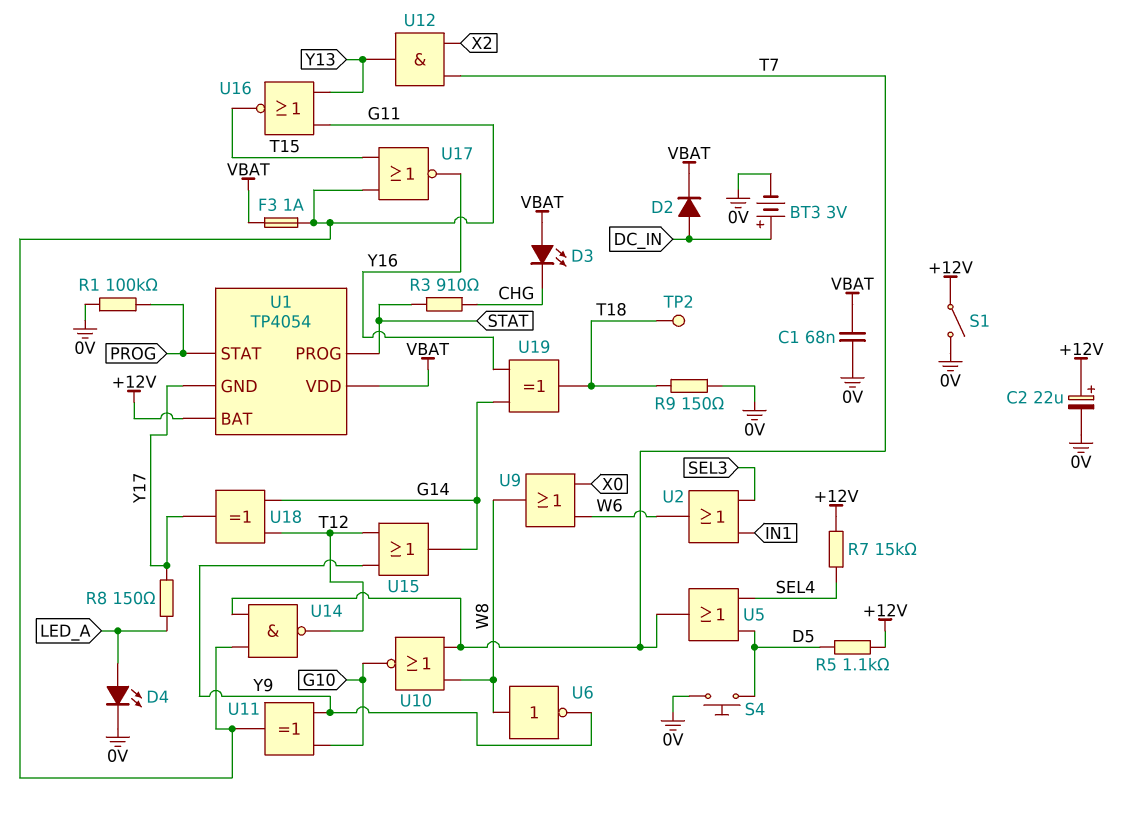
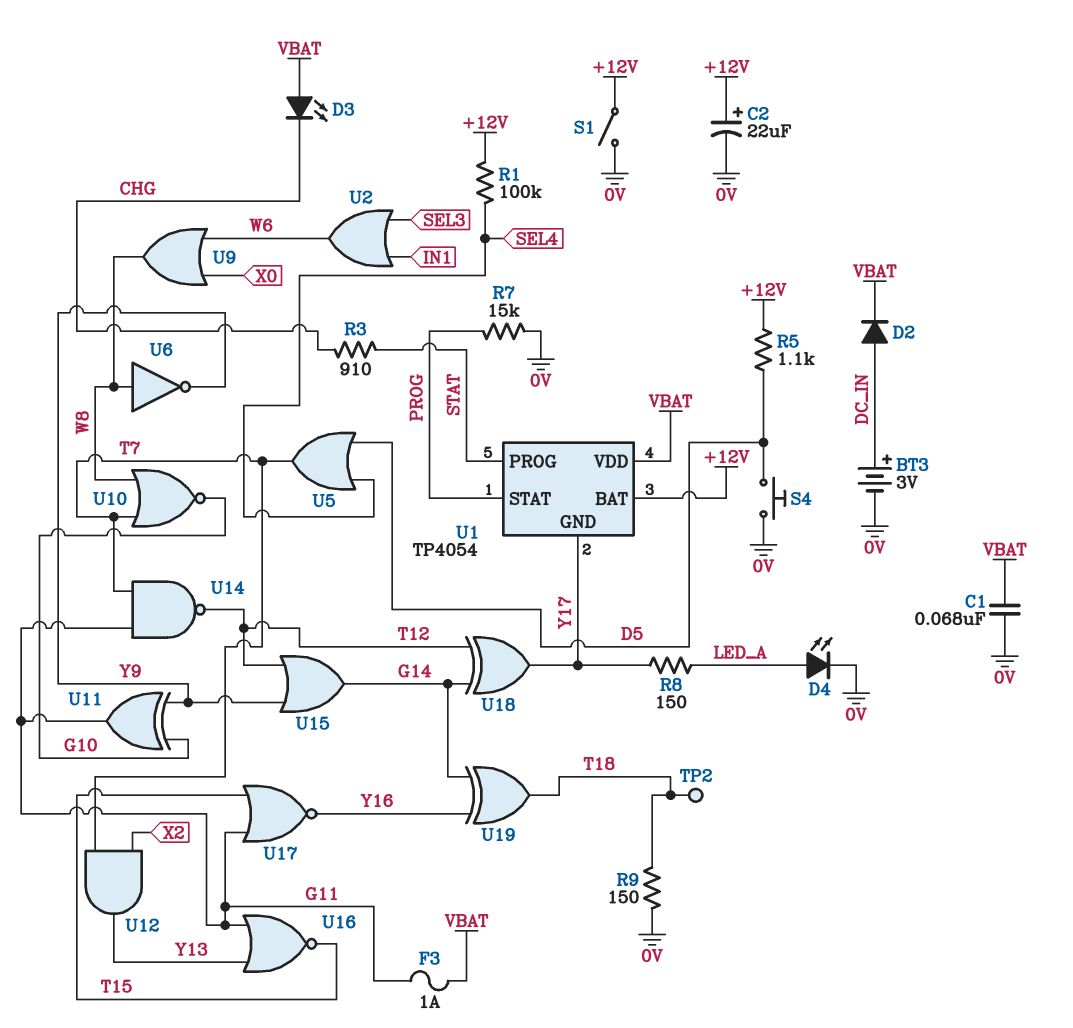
R1: 100k (0V, PROG) -> 100k (+12V, SEL4)
R7: 15k (+12V, SEL4) -> 15k (0V, PROG)

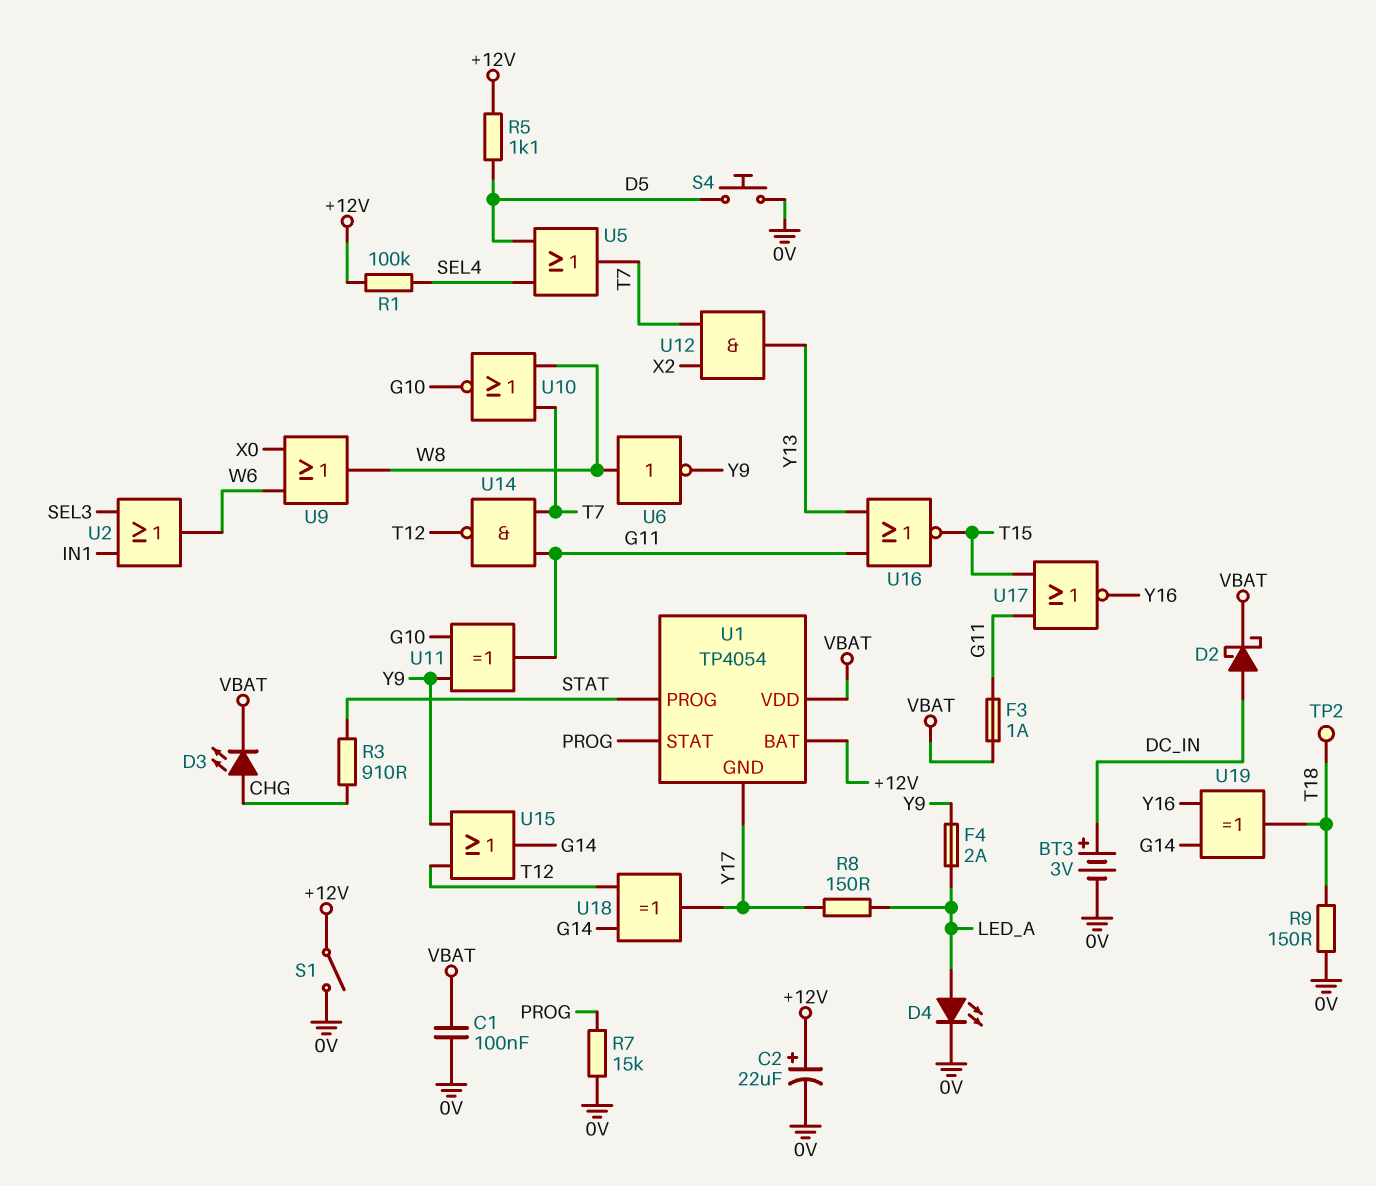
C1: 68nF (0V, VBAT) -> 100nF (0V, VBAT)
D2: diode (A DC_IN, K VBAT) -> schottky (A DC_IN, K VBAT)
D3: LED (A VBAT, K CHG) -> LED (A CHG, K VBAT)
F4: none -> 2A (LED_A, Y9)

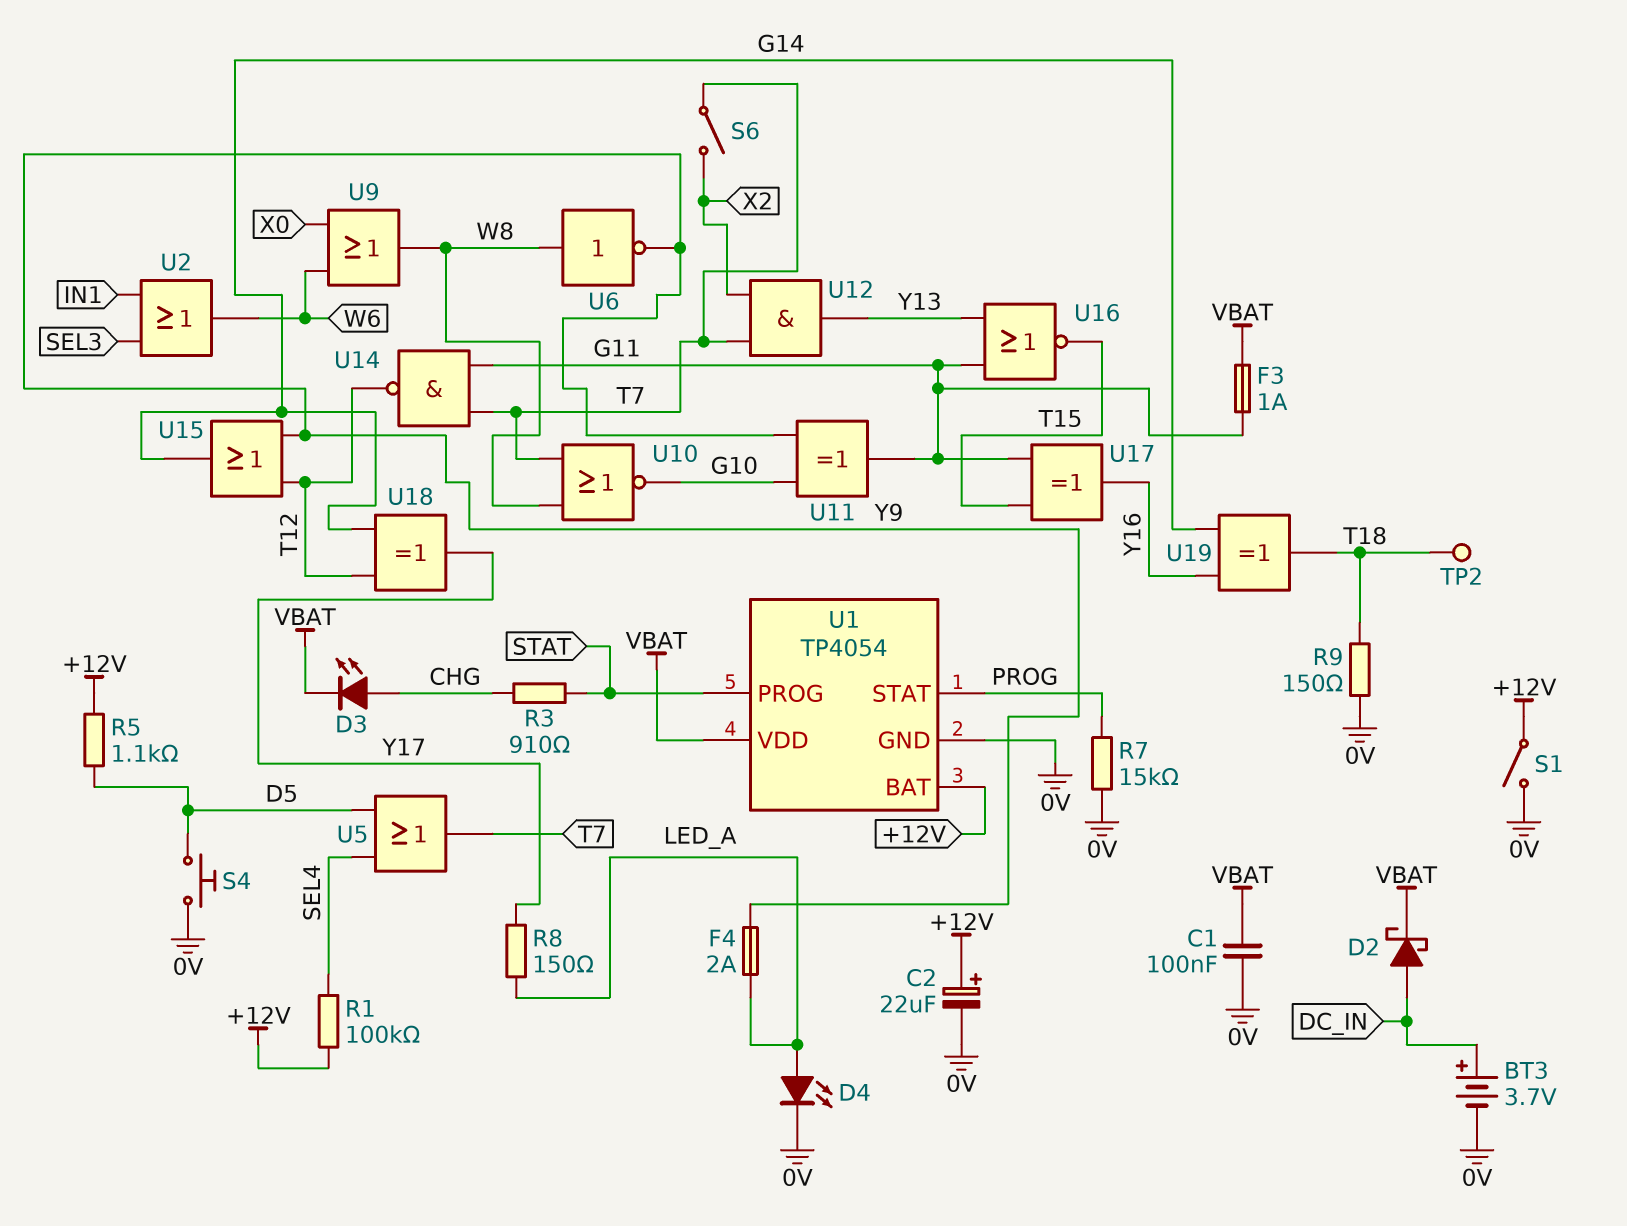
BT3: 3V (plus DC_IN, minus 0V) -> 3.7V (plus DC_IN, minus 0V)
S6: none -> switch (T7, X2)
U1 pin GND: Y17 -> 0V
U17: NOR (in G11, in T15, out Y16) -> XOR (in G11, in T15, out Y16)

